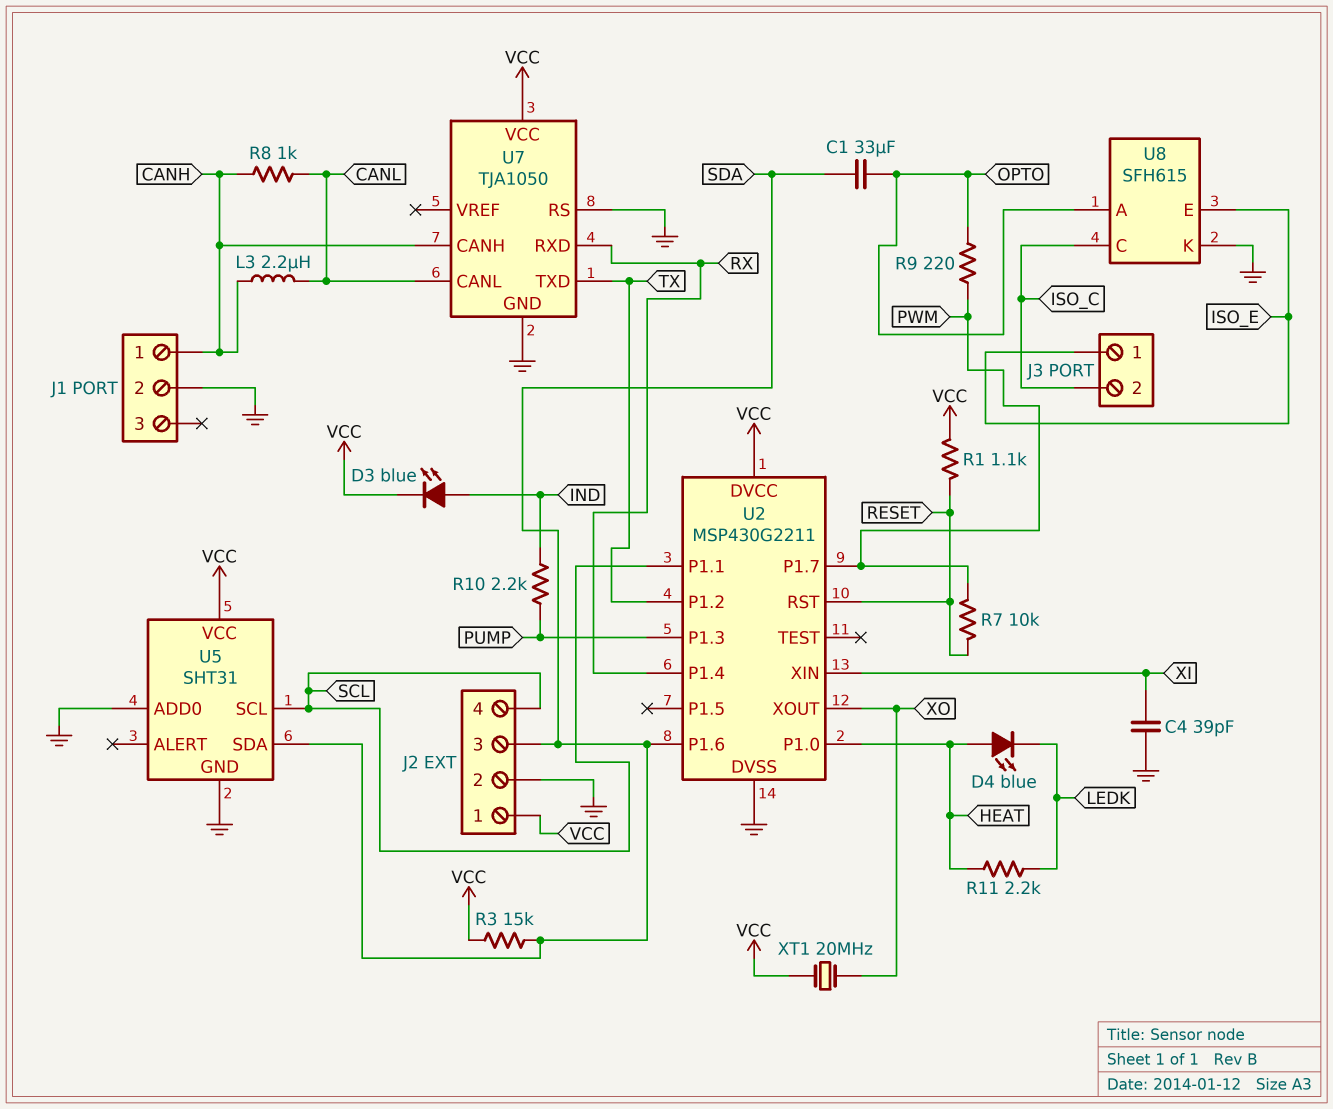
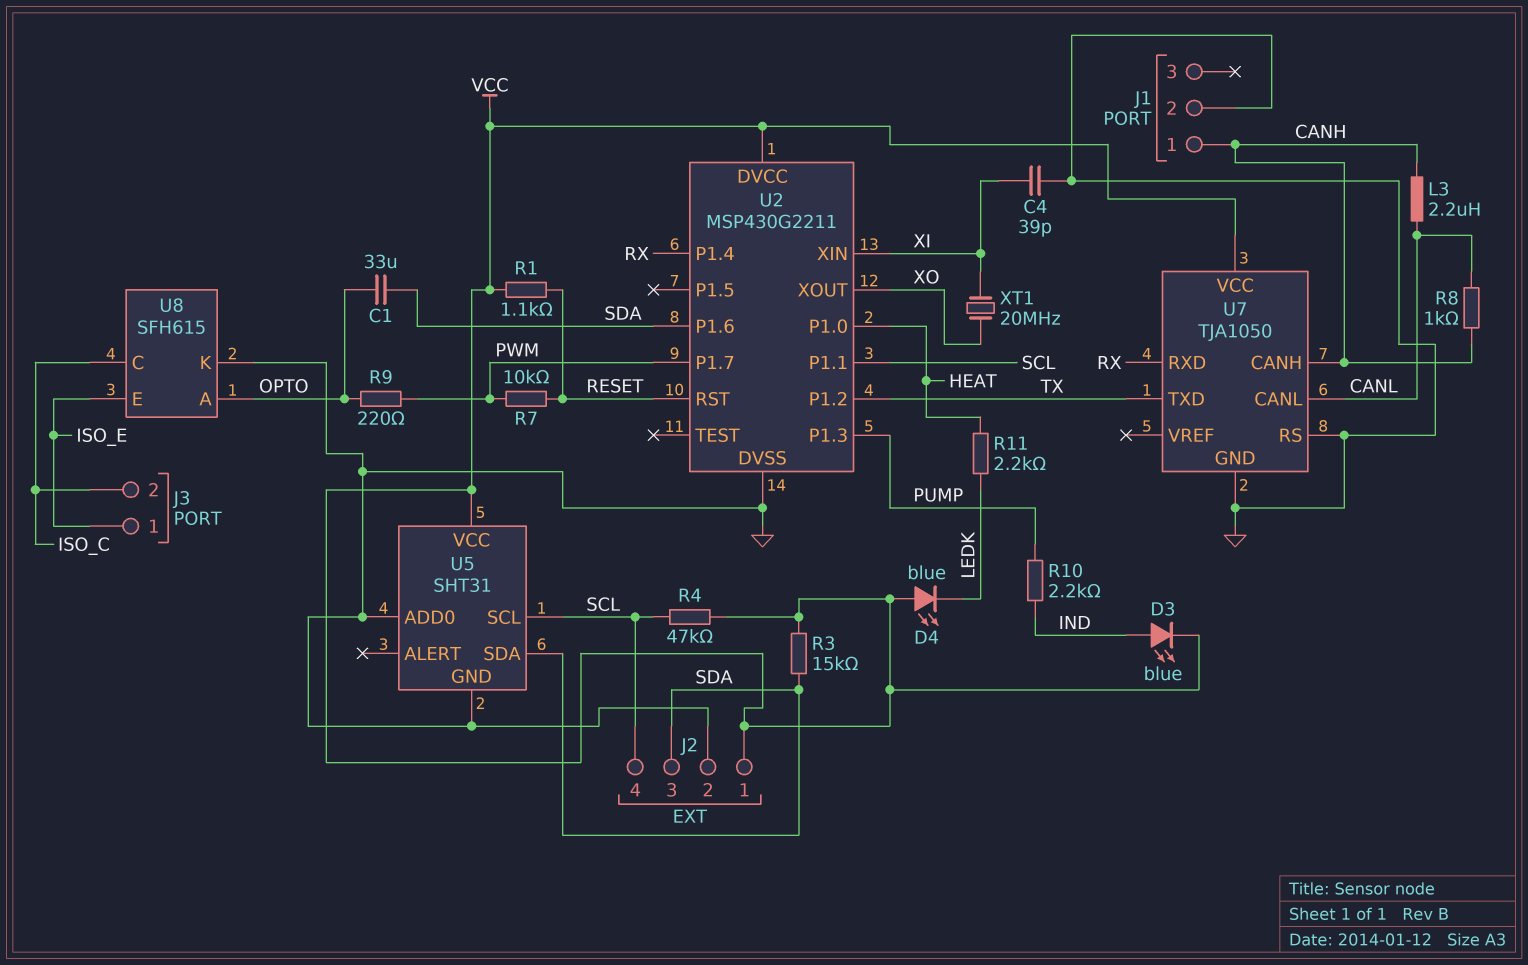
D4: LED blue (A HEAT, K LEDK) -> LED blue (A VCC, K LEDK)
R4: none -> 47k (SCL, VCC)
XT1: 20MHz (VCC, XO) -> 20MHz (XI, XO)

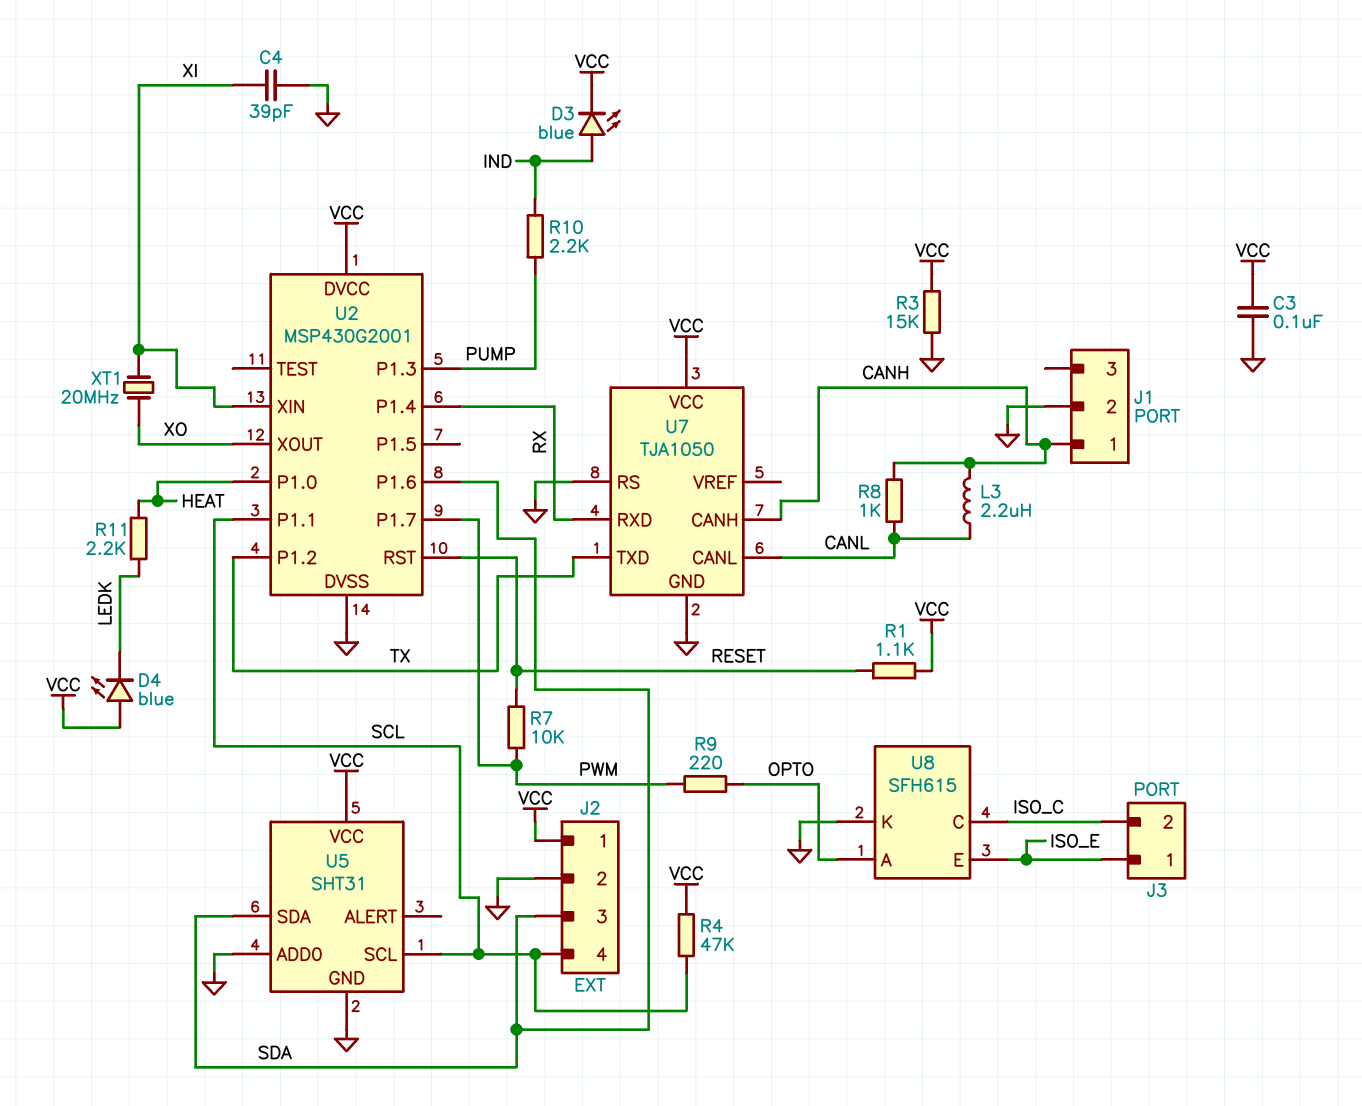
C1: 33uF (OPTO, SDA) -> none
C3: none -> 100nF (GND, VCC)
R3: 15k (SDA, VCC) -> 15k (GND, VCC)
U2: MSP430G2211 -> MSP430G2001

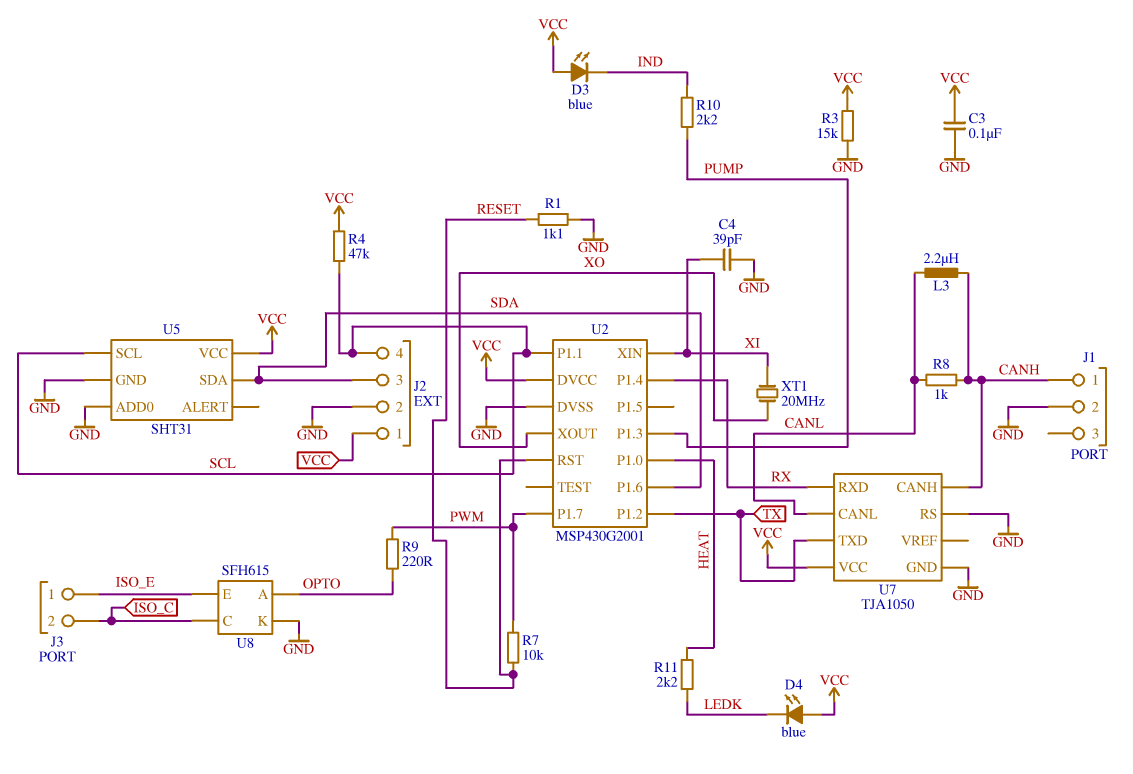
D3: LED blue (A IND, K VCC) -> LED blue (A VCC, K IND)
R1: 1.1k (RESET, VCC) -> 1.1k (GND, RESET)

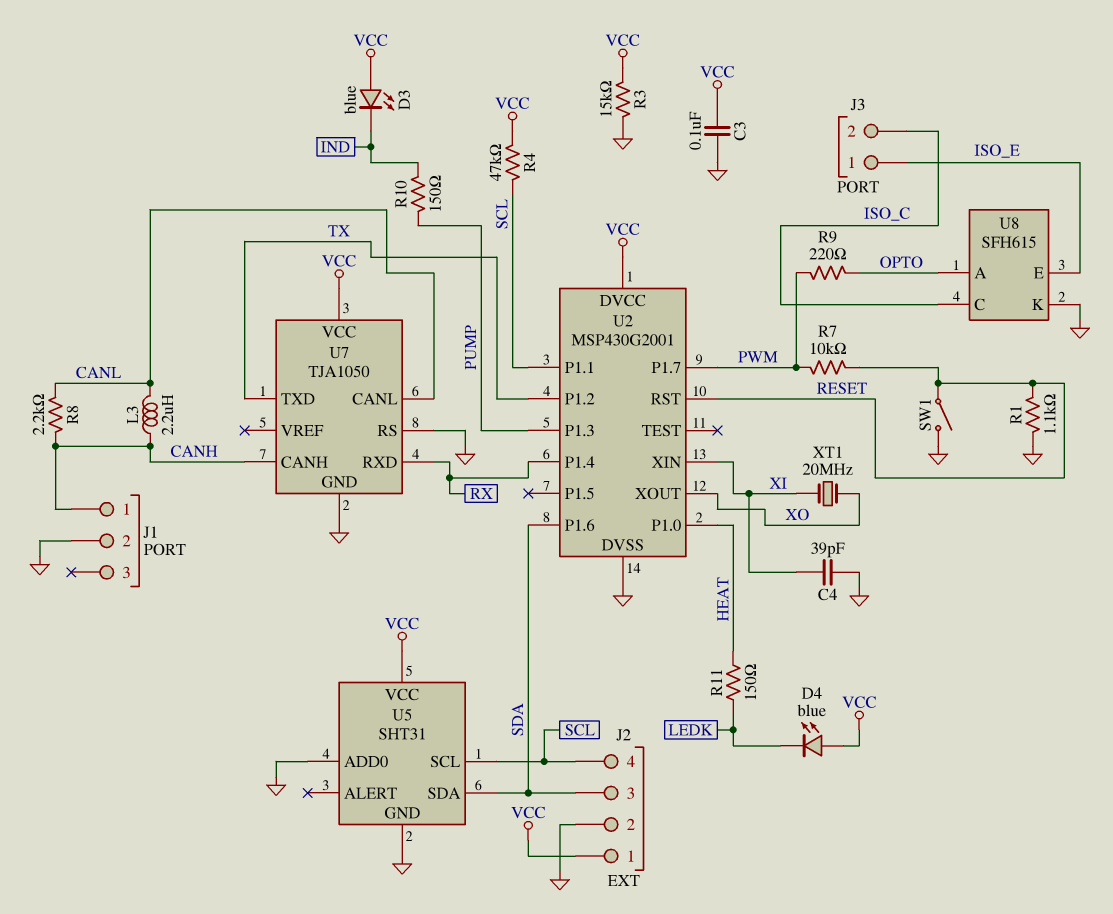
R8: 1k (CANH, CANL) -> 2.2k (CANH, CANL)
R10: 2.2k (IND, PUMP) -> 150 (IND, PUMP)
R11: 2.2k (HEAT, LEDK) -> 150 (HEAT, LEDK)
SW1: none -> switch (GND, RESET)

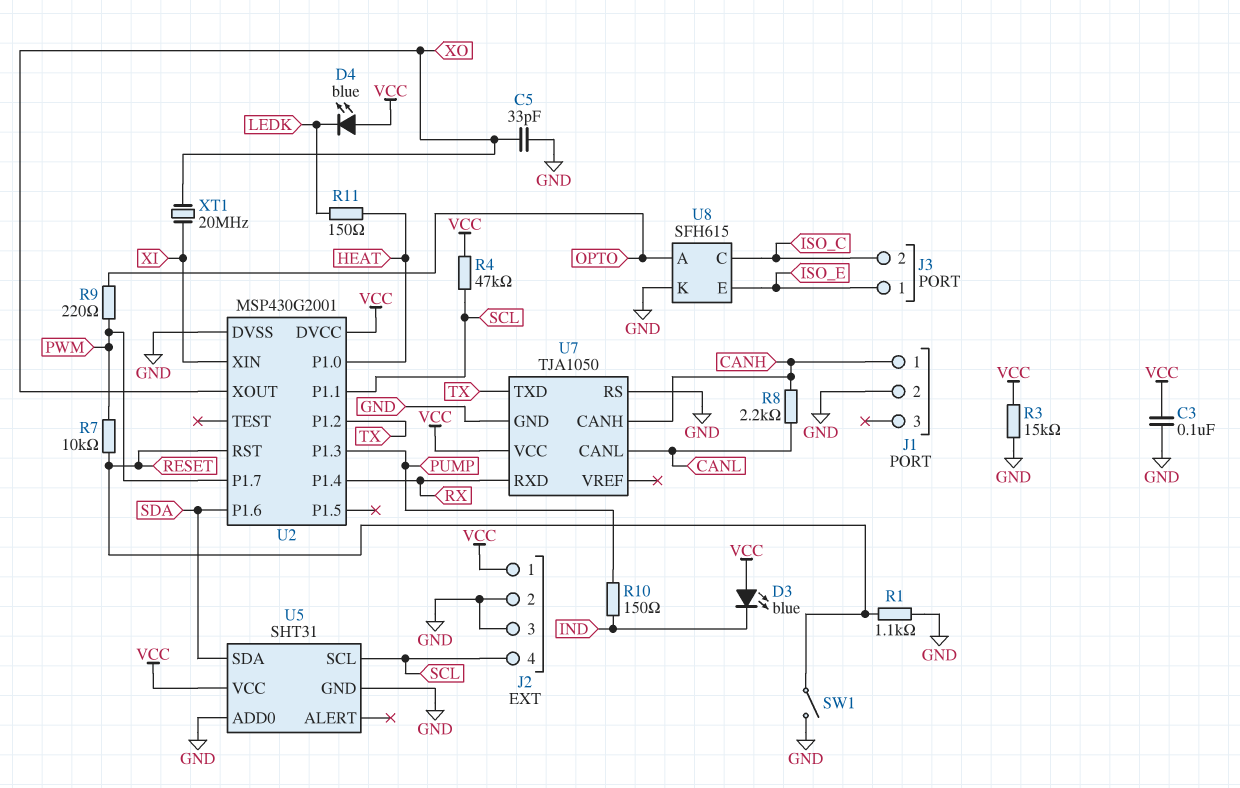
C4: 39pF (GND, XI) -> none
C5: none -> 33pF (GND, XO)
J2 pin 3: SDA -> GND
L3: 2.2uH (CANH, CANL) -> none

